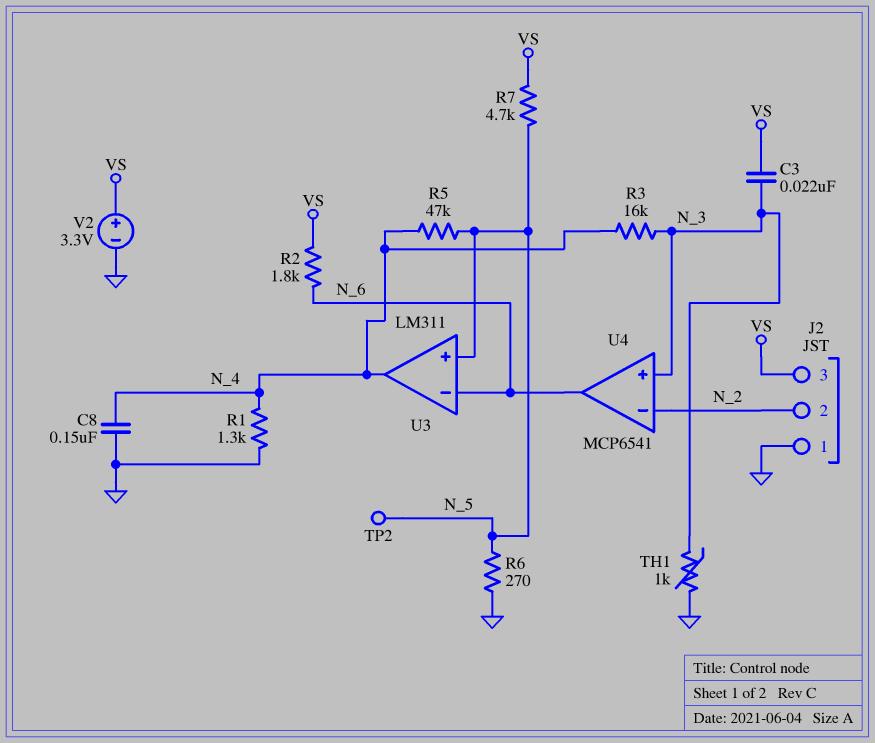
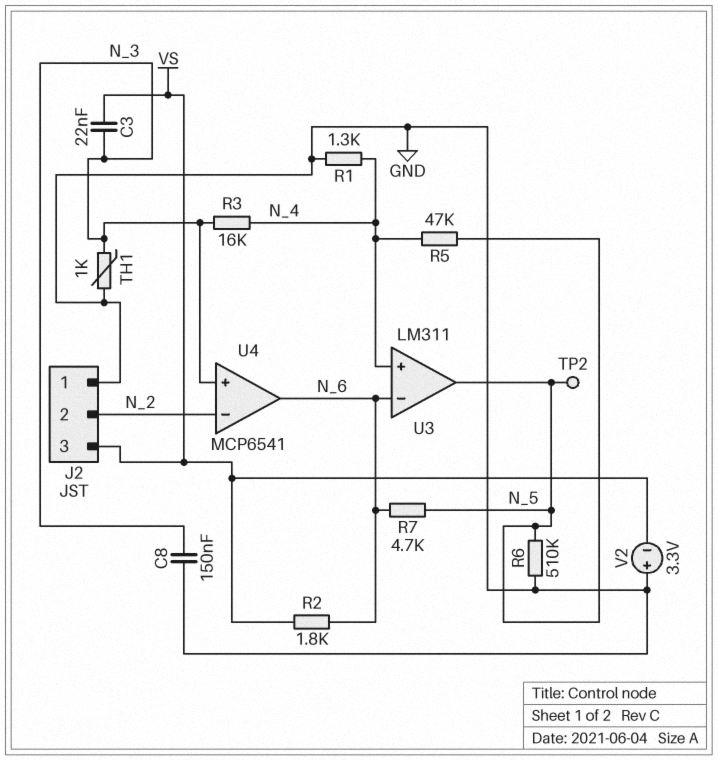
C8: 150nF (GND, N_4) -> 150nF (GND, N_3)
R6: 270 (GND, N_5) -> 510k (GND, N_5)
R7: 4.7k (N_5, VS) -> 4.7k (N_5, N_6)
U3 pin in+: N_5 -> N_4
U3 pin out: N_4 -> N_5
V2: 3.3V (plus VS, minus GND) -> 3.3V (plus GND, minus VS)

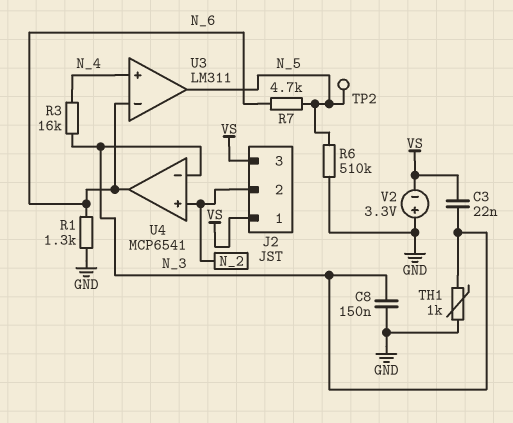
J2 pin 1: GND -> VS
R1: 1.3k (GND, N_4) -> 1.3k (GND, N_6)
R2: 1.8k (N_6, VS) -> none
R5: 47k (N_4, N_5) -> none
U4 pin in+: N_3 -> N_2
U4 pin in-: N_2 -> N_3

